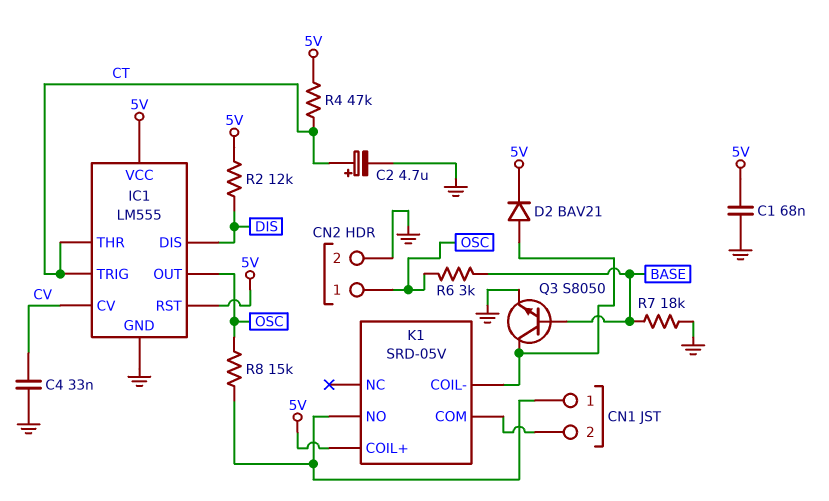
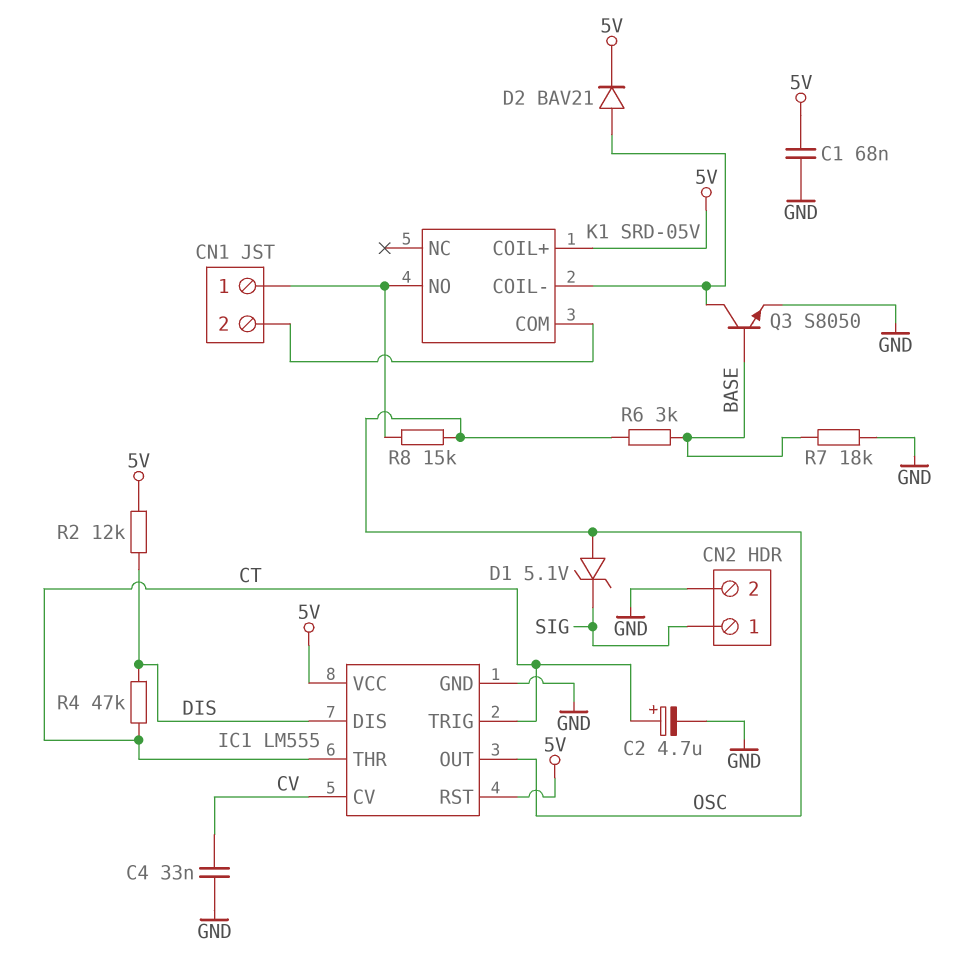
CN2 pin 1: OSC -> SIG
D1: none -> zener 5.1V (A OSC, K SIG)
R4: 47k (5V, CT) -> 47k (CT, DIS)

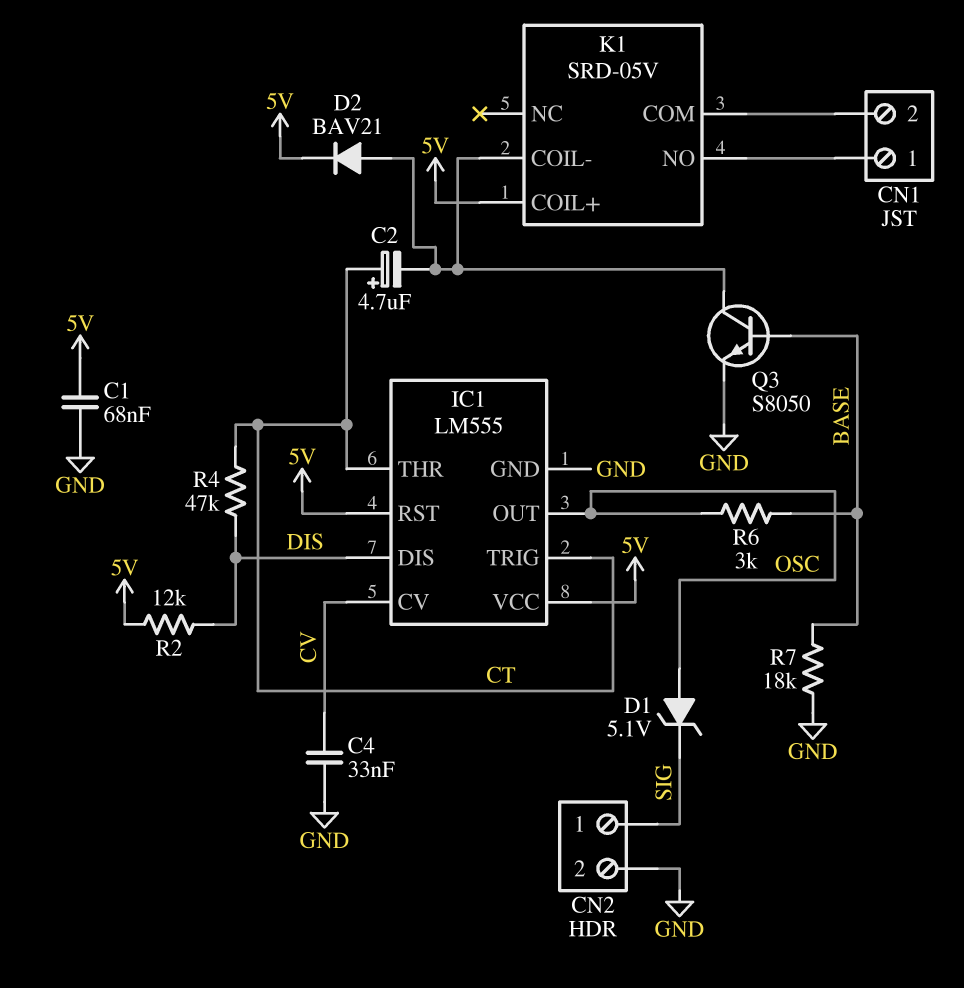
C2: 4.7uF (plus CT, minus GND) -> 4.7uF (plus CT, minus K1/COIL-)
R8: 15k (CN1/1, OSC) -> none

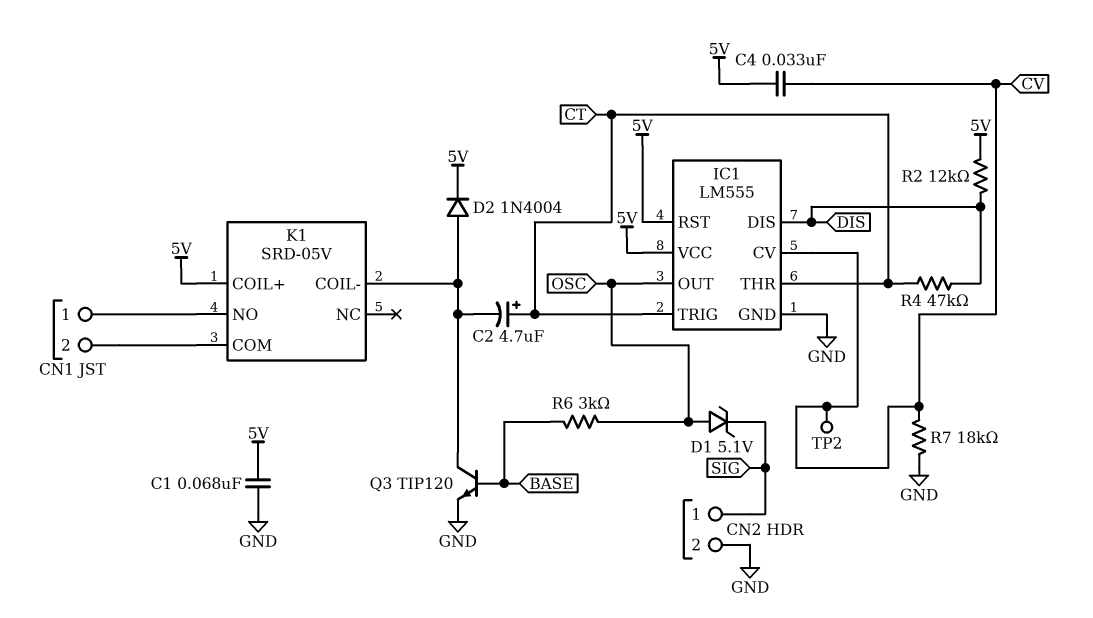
C4: 33nF (CV, GND) -> 33nF (5V, CV)
D2: diode BAV21 (A K1/COIL-, K 5V) -> diode 1N4004 (A K1/COIL-, K 5V)
Q3: NPN S8050 (B BASE, C K1/COIL-, E GND) -> NPN TIP120 (B BASE, C K1/COIL-, E GND)
R7: 18k (BASE, GND) -> 18k (CV, GND)
TP2: none -> test point (CV)

